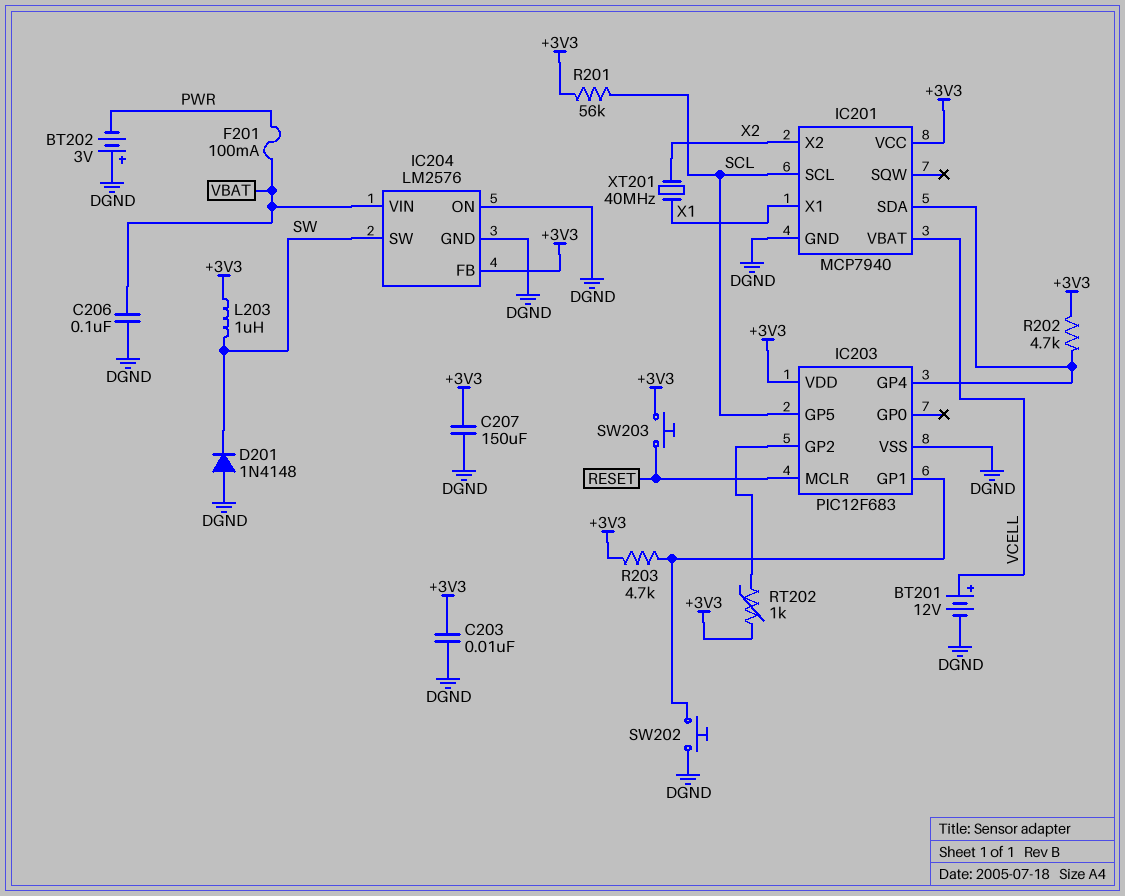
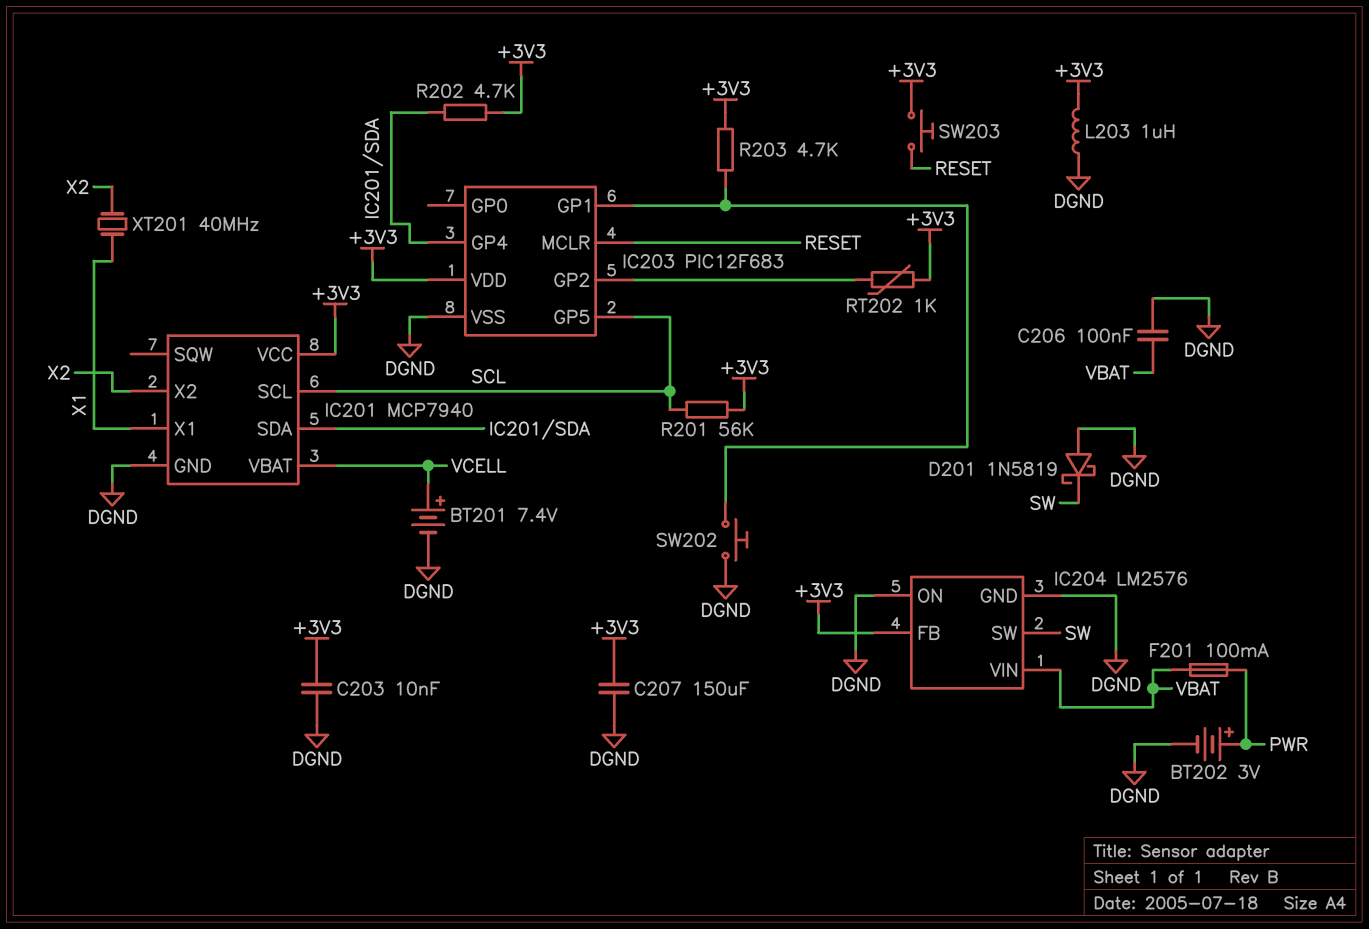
BT201: 12V (plus VCELL, minus DGND) -> 7.4V (plus VCELL, minus DGND)
BT202: 3V (plus DGND, minus PWR) -> 3V (plus PWR, minus DGND)
D201: diode 1N4148 (A DGND, K SW) -> schottky 1N5819 (A DGND, K SW)
L203: 1uH (+3V3, SW) -> 1uH (+3V3, DGND)

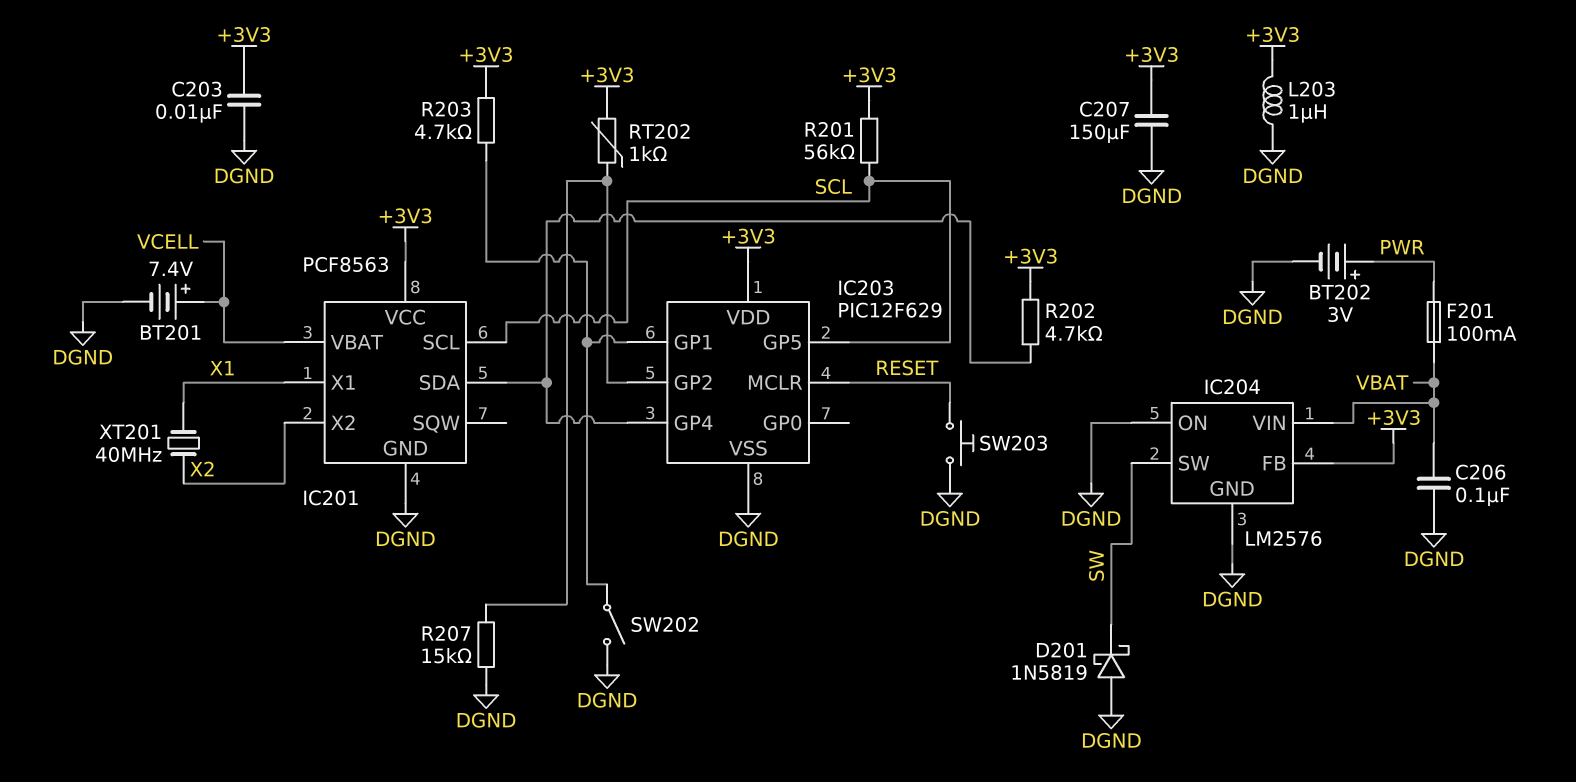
IC201: MCP7940 -> PCF8563
IC203: PIC12F683 -> PIC12F629
R207: none -> 15k (DGND, IC203/GP2)
SW202: button (DGND, IC203/GP1) -> switch (DGND, IC203/GP1)
SW203: button (+3V3, RESET) -> button (DGND, RESET)

